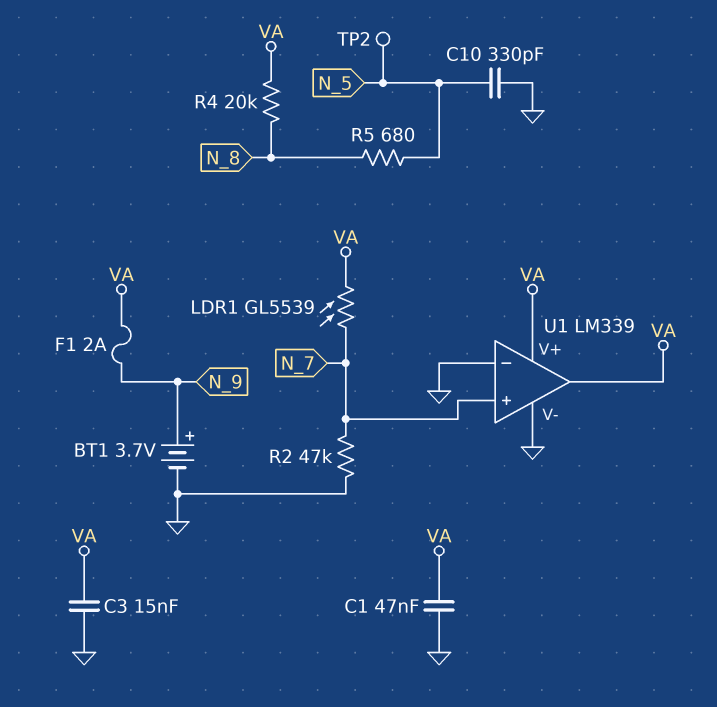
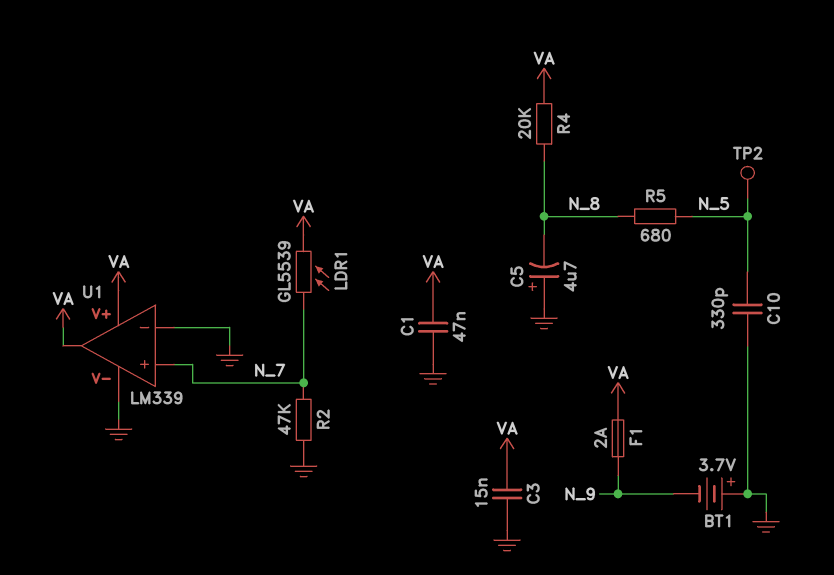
BT1: 3.7V (plus N_9, minus GND) -> 3.7V (plus GND, minus N_9)
C5: none -> 4.7uF (plus GND, minus N_8)

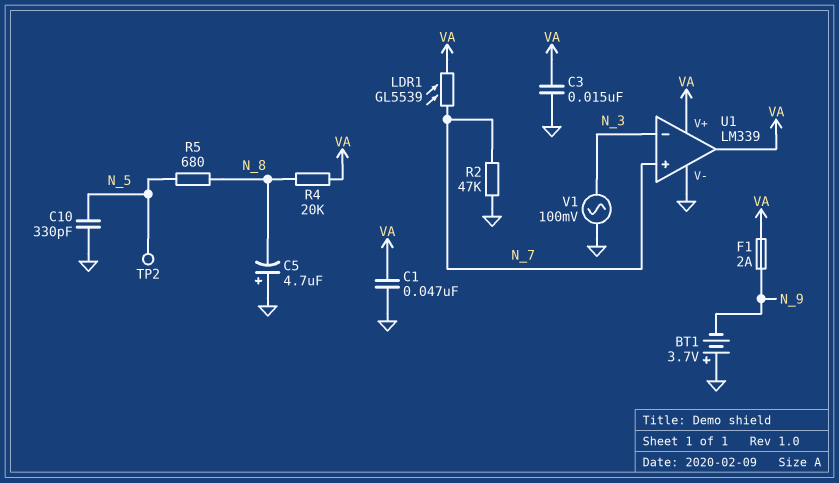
U1 pin in-: GND -> N_3
V1: none -> AC 100mV (GND, N_3)

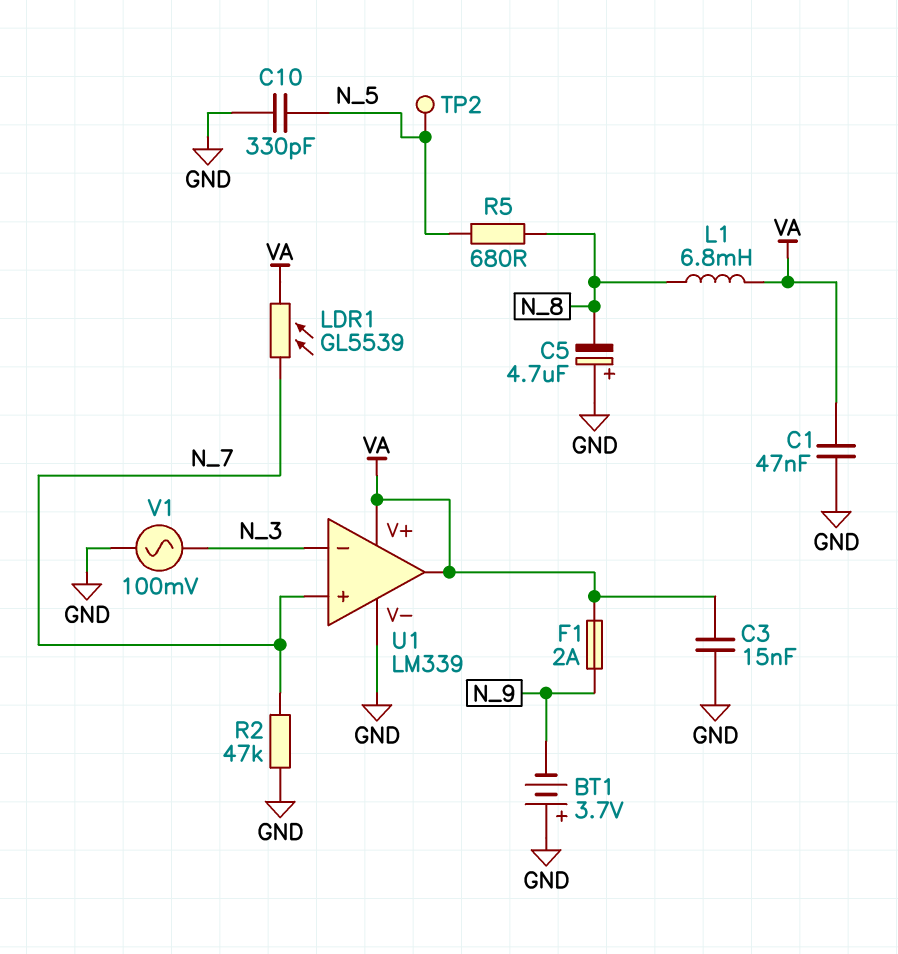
L1: none -> 6.8mH (N_8, VA)
R4: 20k (N_8, VA) -> none

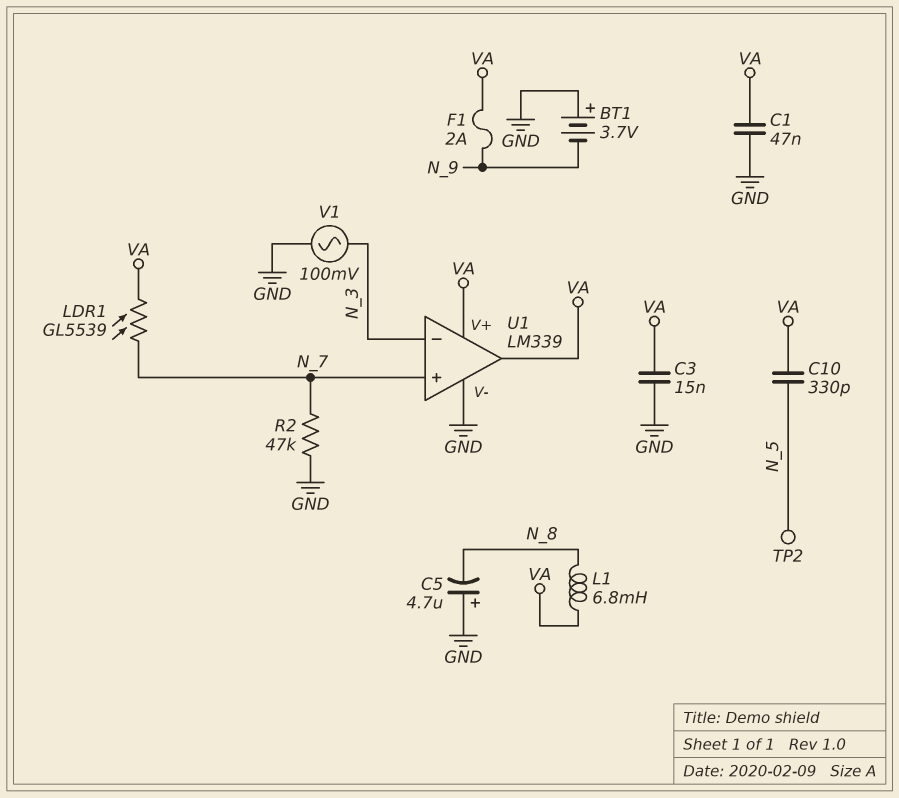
C10: 330pF (GND, N_5) -> 330pF (N_5, VA)
R5: 680 (N_5, N_8) -> none

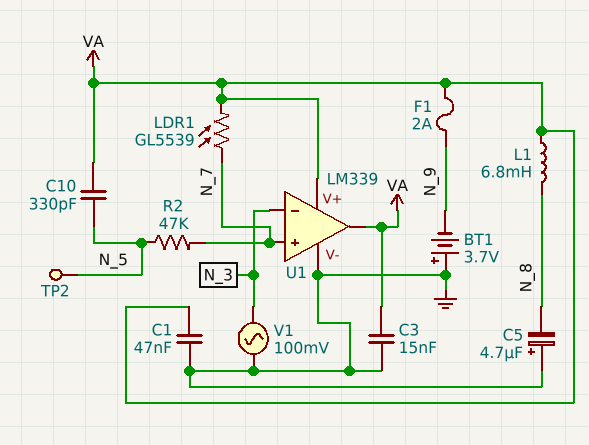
R2: 47k (GND, N_7) -> 47k (N_5, N_7)

